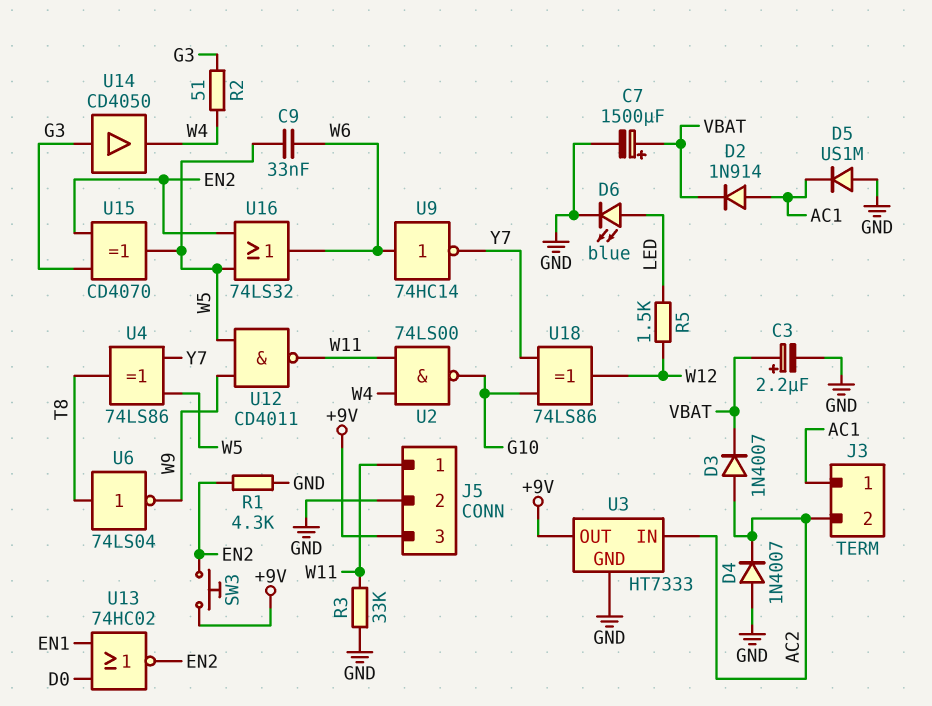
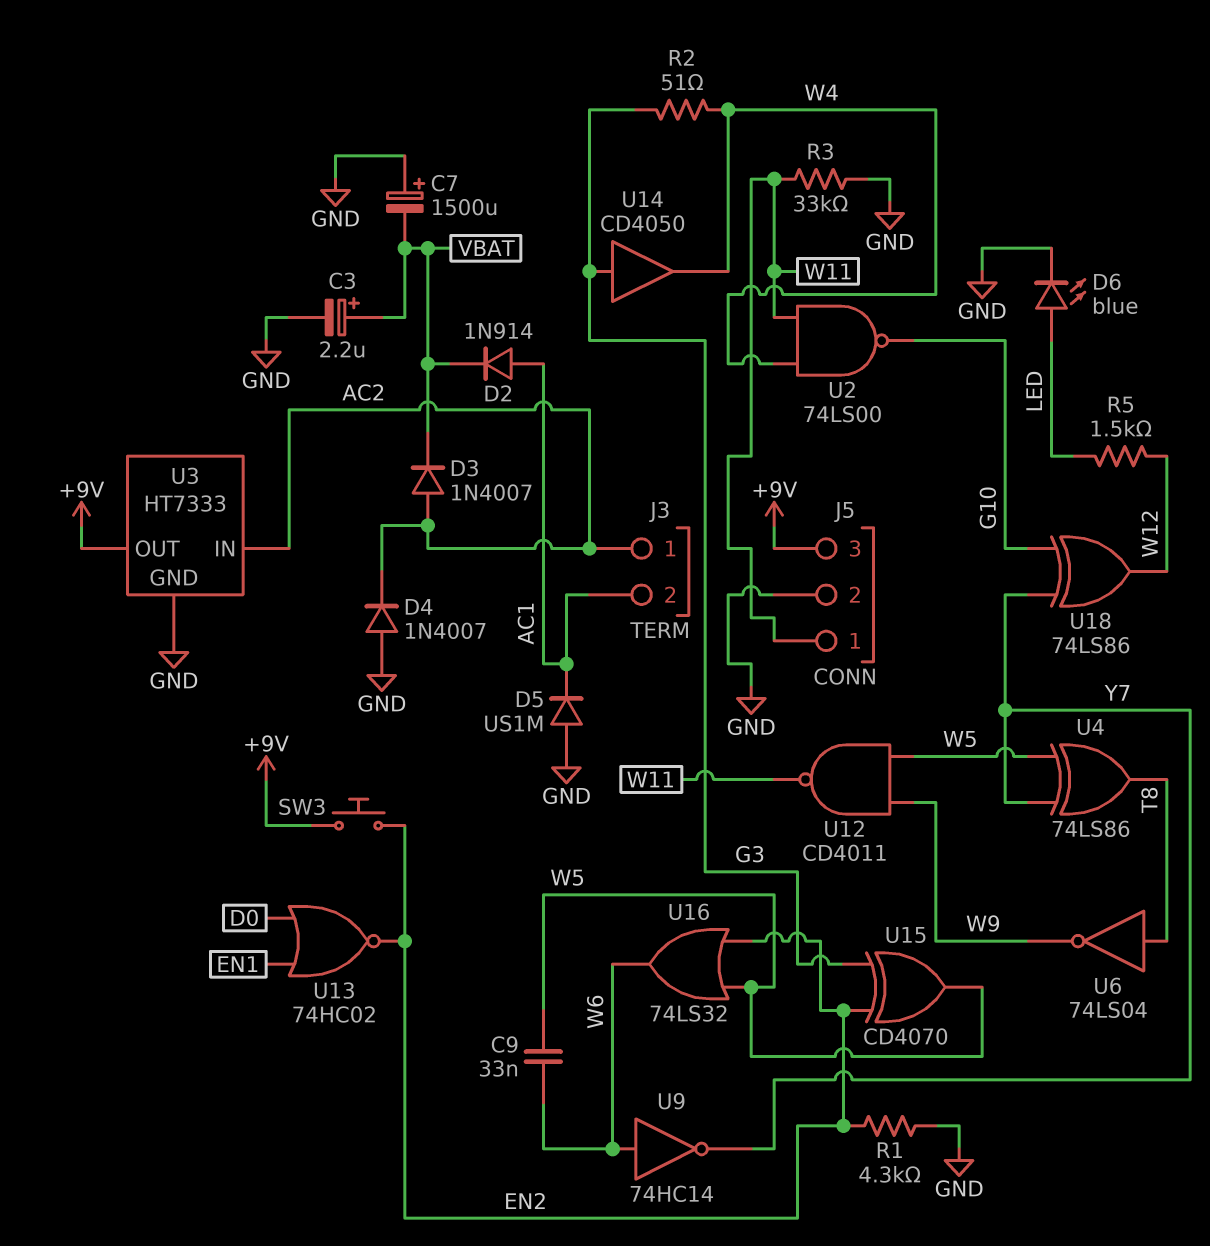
C7: 1500uF (plus VBAT, minus GND) -> 1500uF (plus GND, minus VBAT)
J3 pin 1: AC1 -> AC2
J3 pin 2: AC2 -> AC1

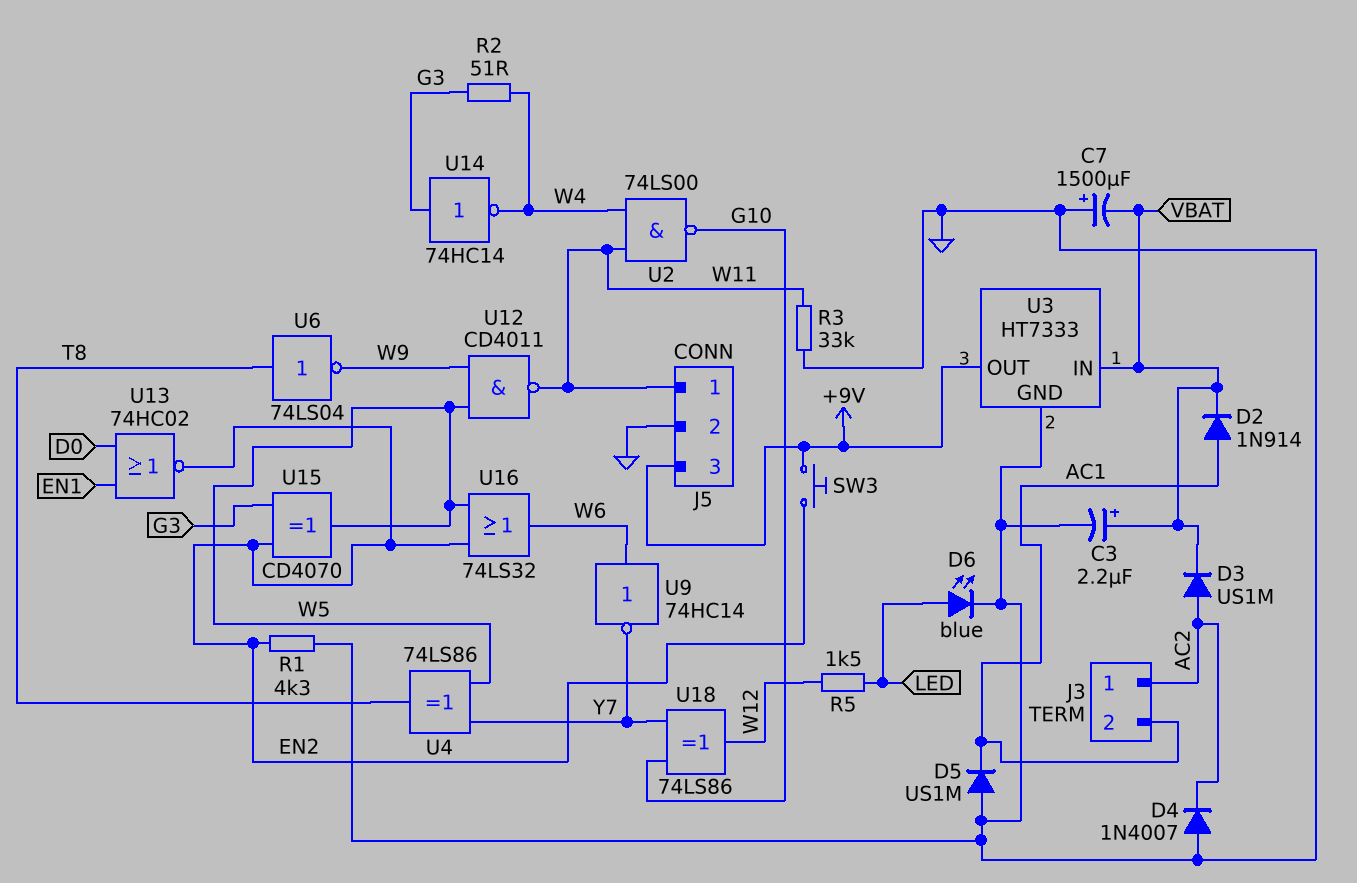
C9: 33nF (W5, W6) -> none
D3: diode 1N4007 (A AC2, K VBAT) -> diode US1M (A AC2, K VBAT)
U3 pin IN: AC2 -> VBAT
U14: buffer CD4050 (in G3, out W4) -> NOT 74HC14 (in G3, out W4)

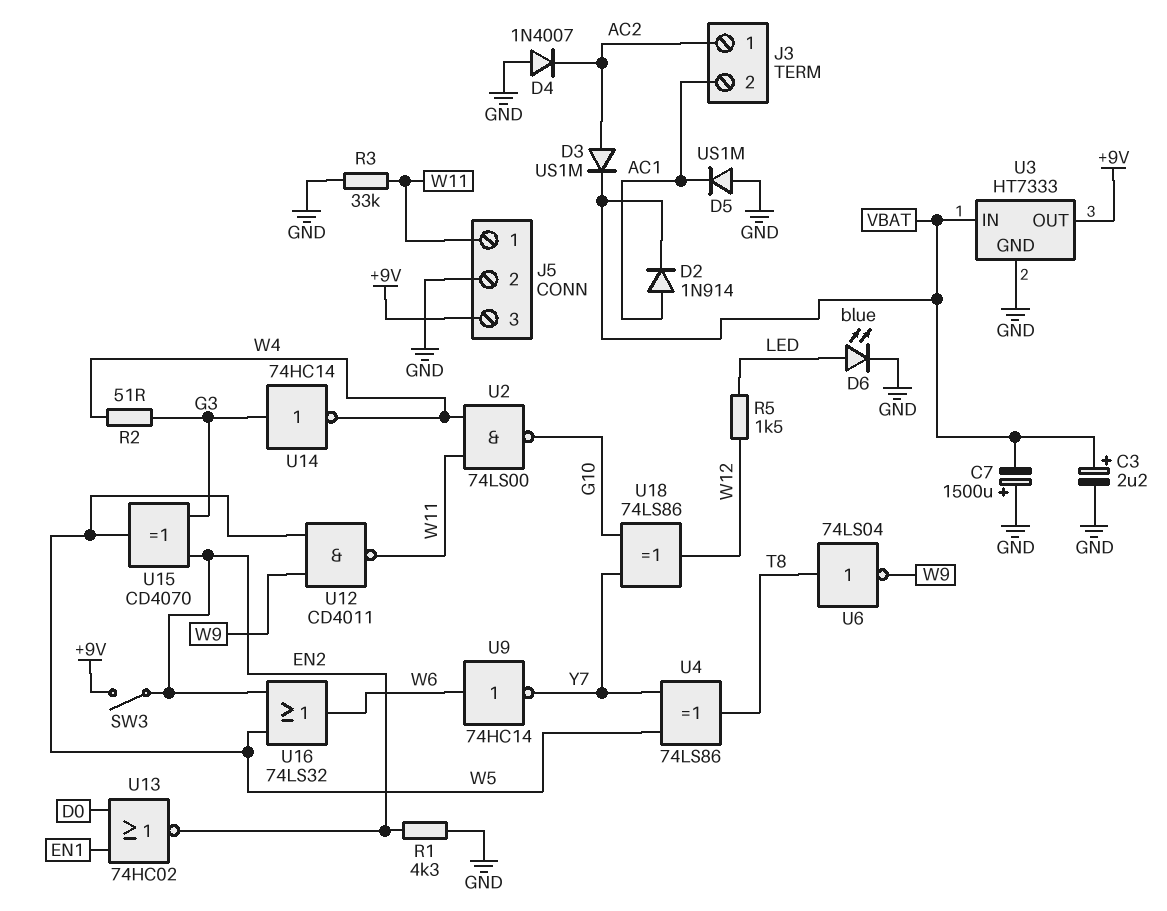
SW3: button (+9V, EN2) -> switch (+9V, EN2)

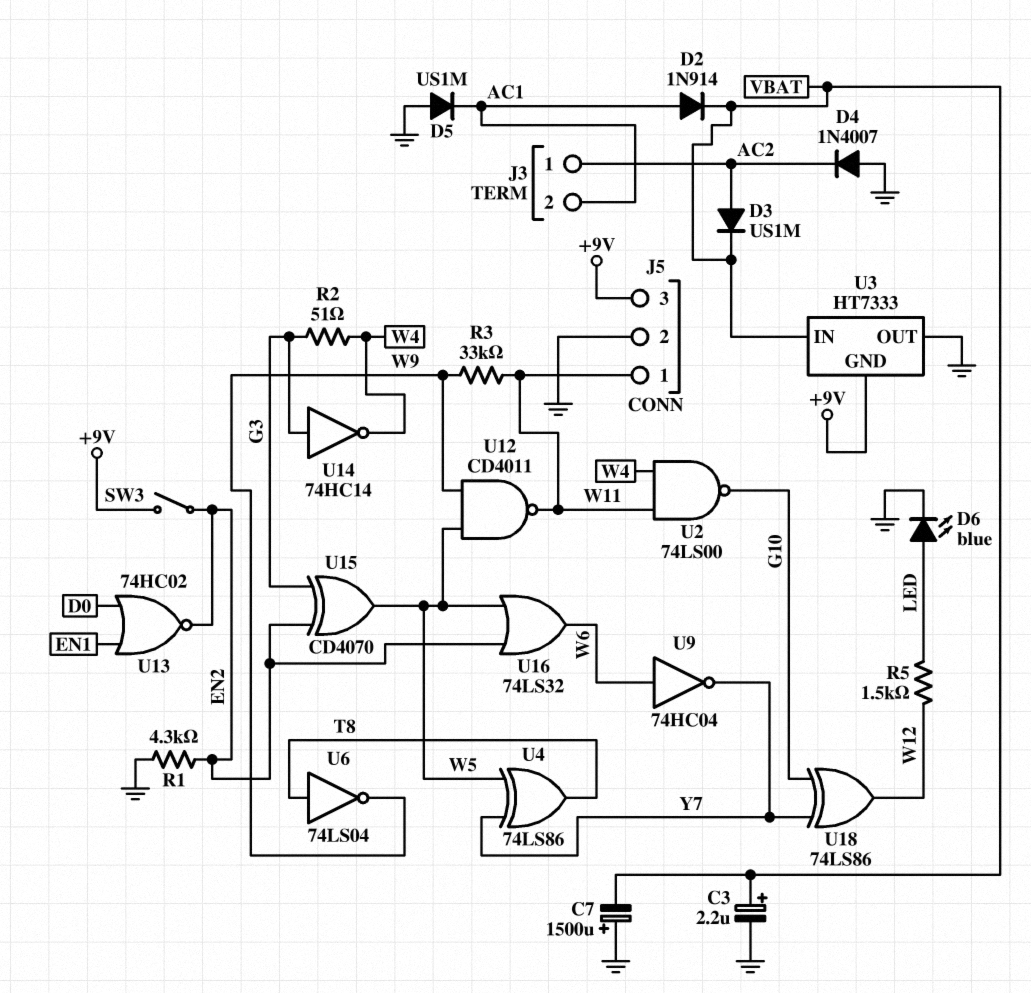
R3: 33k (GND, W11) -> 33k (W9, W11)
U3 pin GND: GND -> +9V
U3 pin OUT: +9V -> GND
U9: NOT 74HC14 (in W6, out Y7) -> NOT 74HC04 (in W6, out Y7)

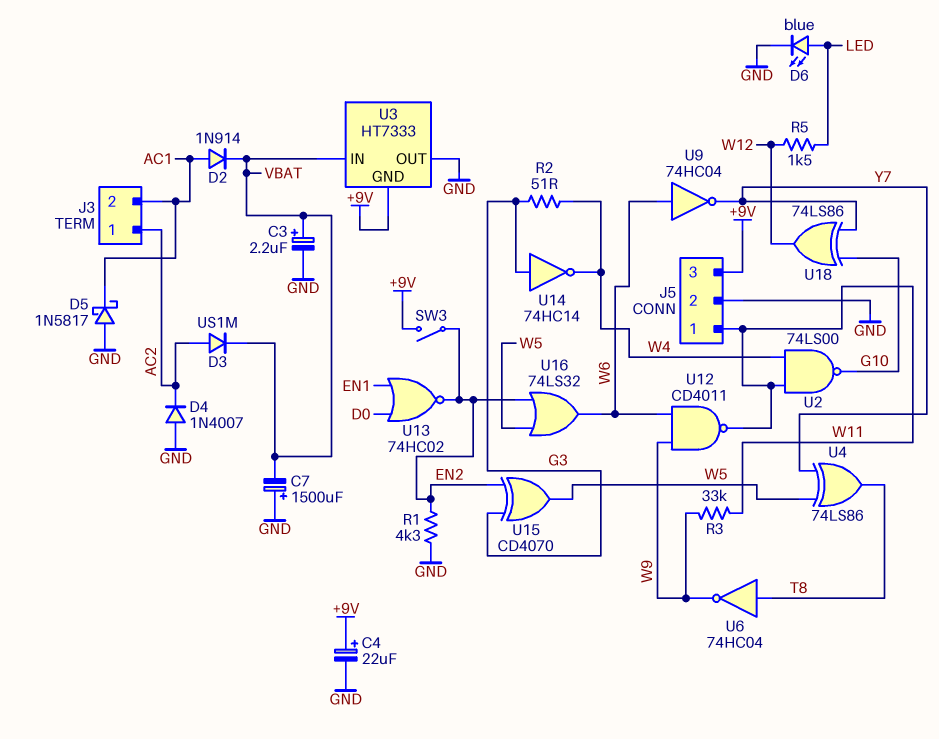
C4: none -> 22uF (plus +9V, minus GND)
D5: diode US1M (A GND, K AC1) -> schottky 1N5817 (A GND, K AC1)
U6: NOT 74LS04 (in T8, out W9) -> NOT 74HC04 (in T8, out W9)
U12: NAND CD4011 (in W5, in W9, out W11) -> NAND CD4011 (in W6, in W9, out W11)

